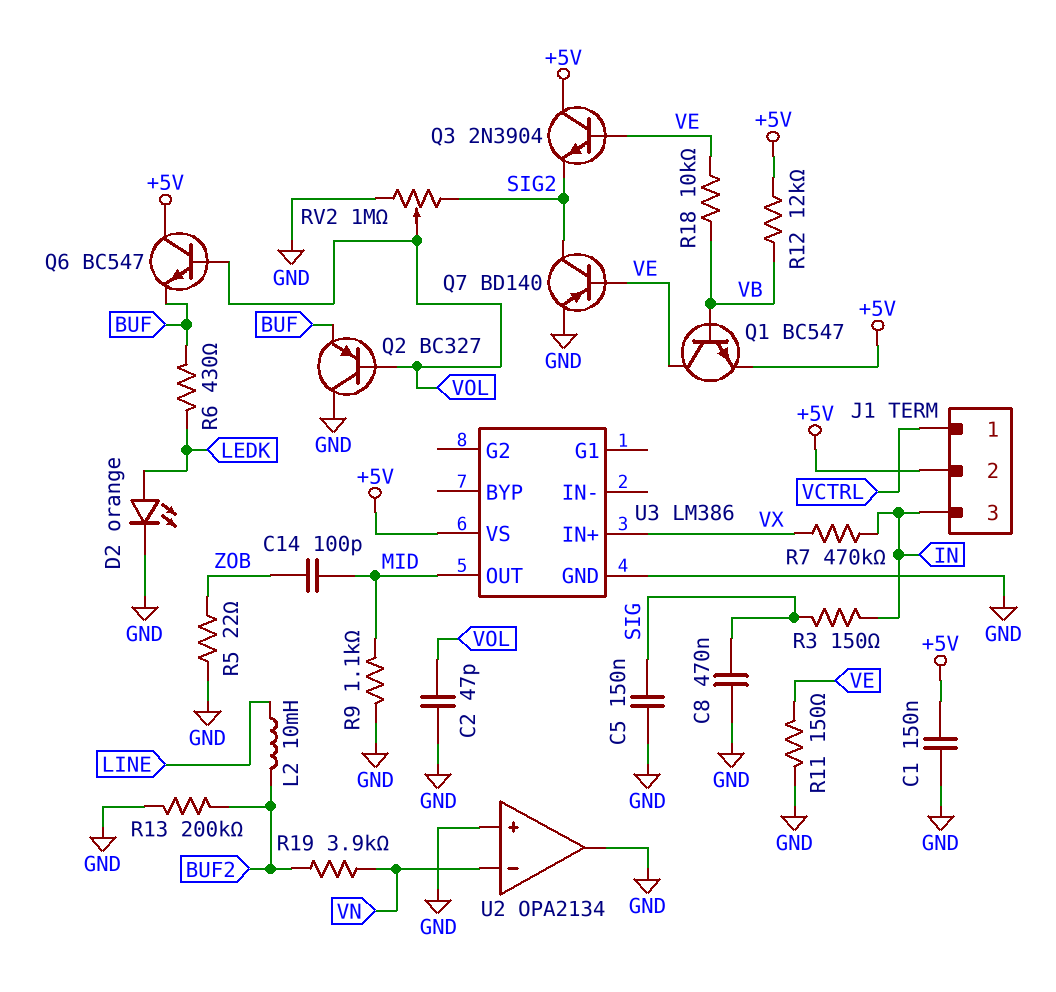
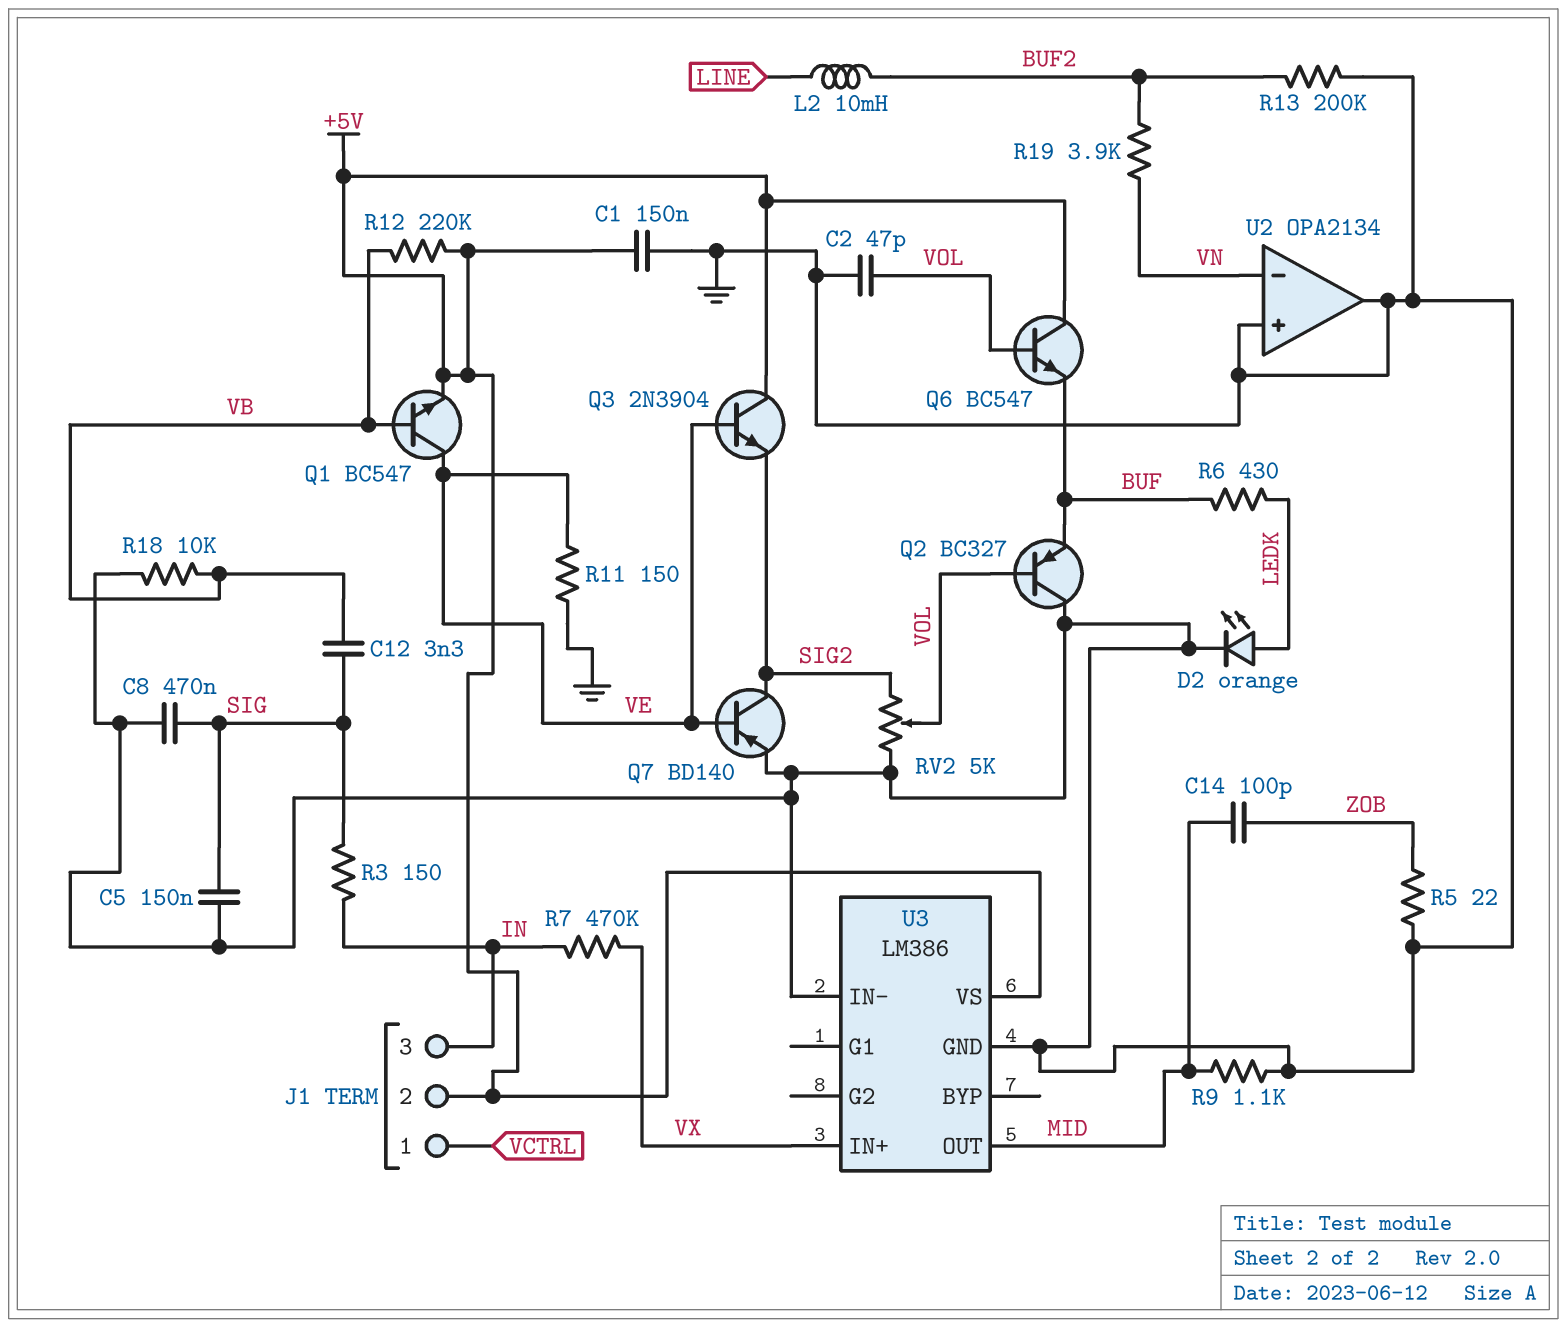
C12: none -> 3.3nF (SIG, VB)
R12: 12k (+5V, VB) -> 220k (+5V, VB)
R18: 10k (VB, VE) -> 10k (GND, VB)
RV2: 1M (GND, SIG2, wiper VOL) -> 5k (GND, SIG2, wiper VOL)
U3 pin IN-: none -> GND

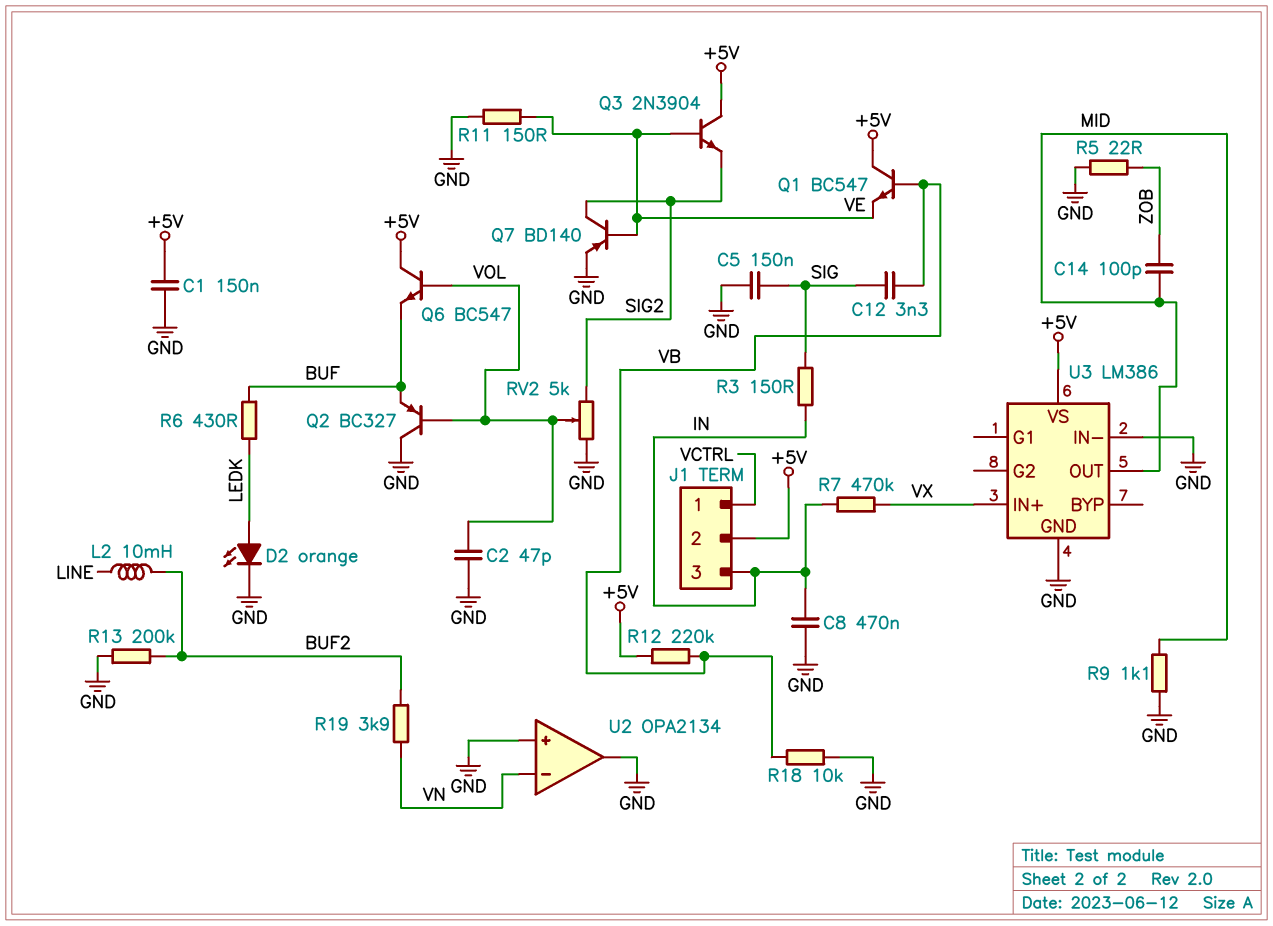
C8: 470nF (GND, SIG) -> 470nF (GND, IN)
Q1: NPN BC547 (B VB, C VE, E +5V) -> NPN BC547 (B VB, C +5V, E VE)

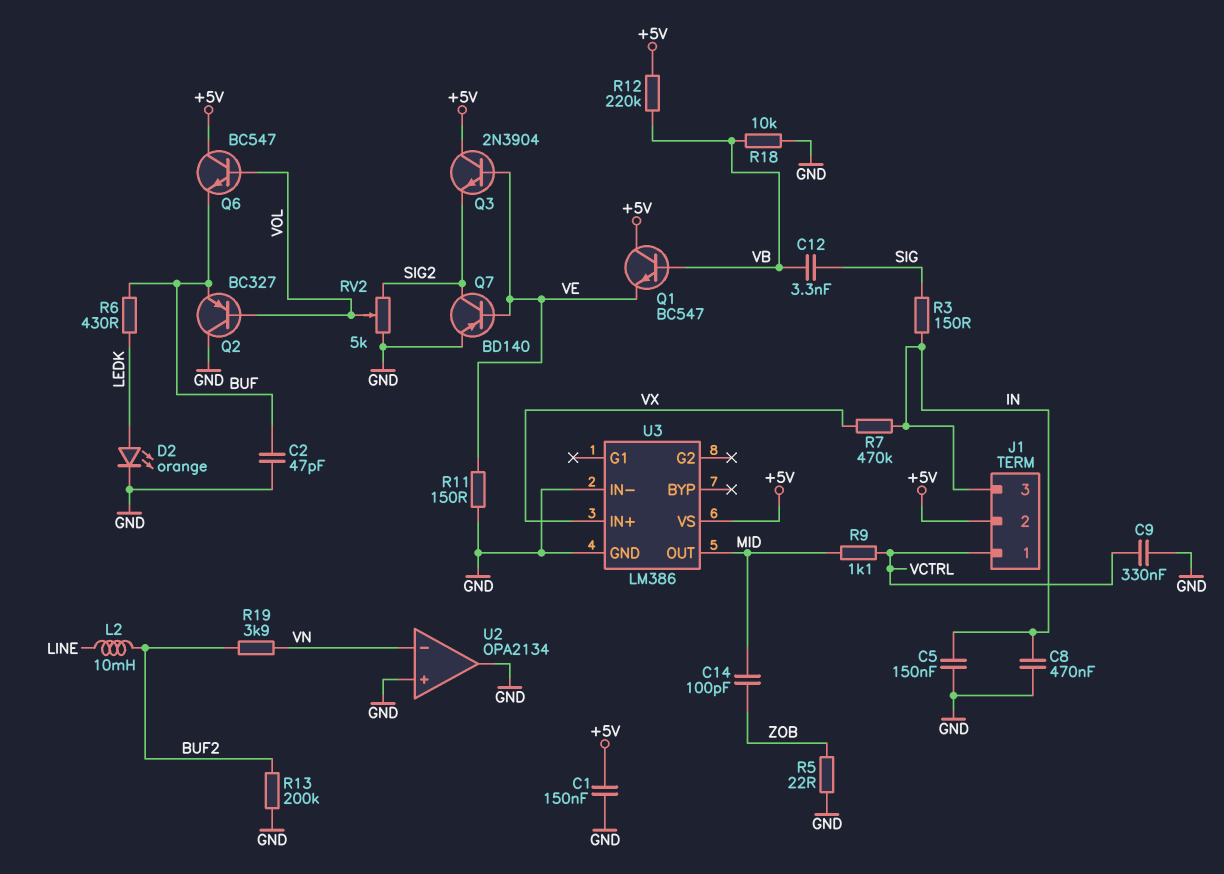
C2: 47pF (GND, VOL) -> 47pF (BUF, GND)
C5: 150nF (GND, SIG) -> 150nF (GND, IN)
C9: none -> 330nF (GND, VCTRL)
R9: 1.1k (GND, MID) -> 1.1k (MID, VCTRL)

